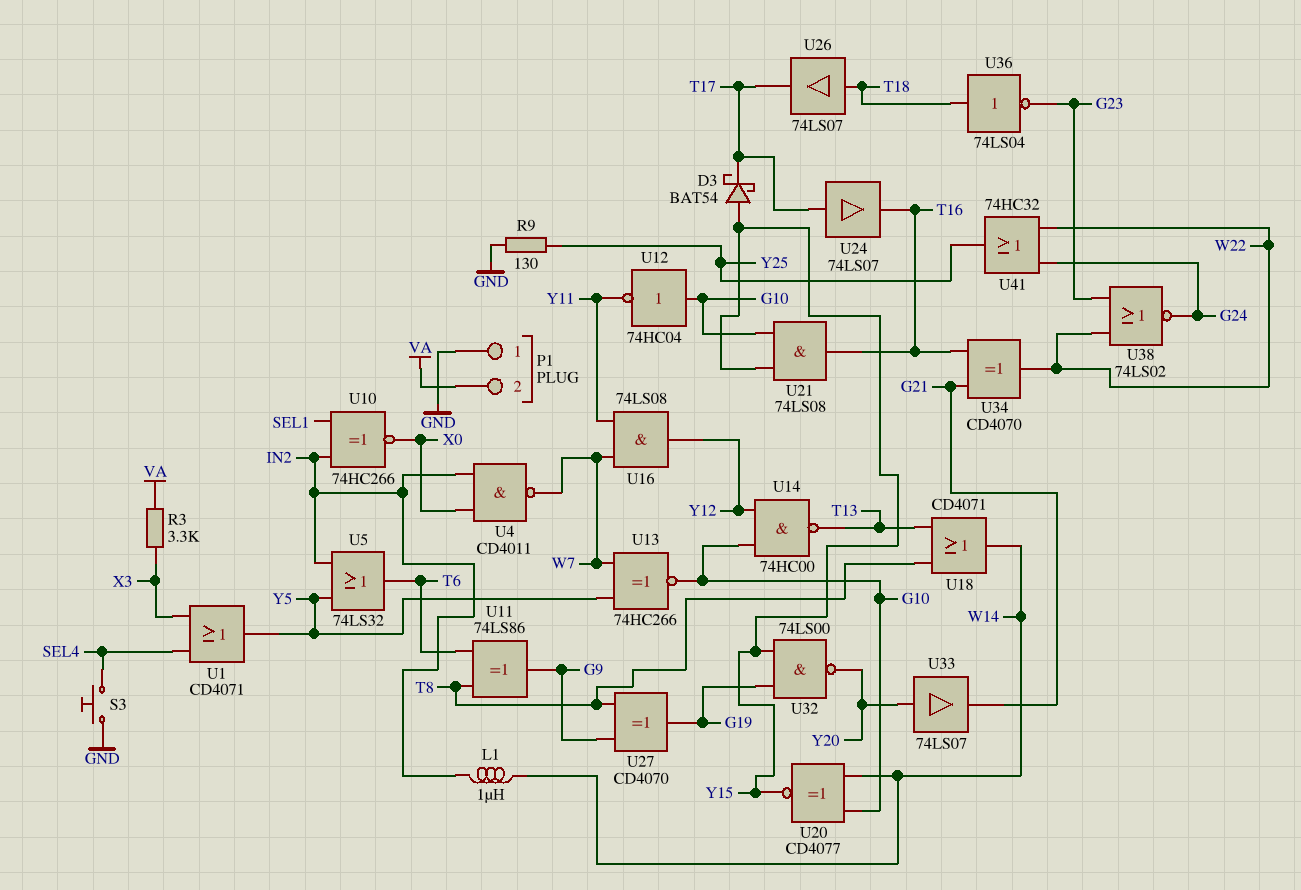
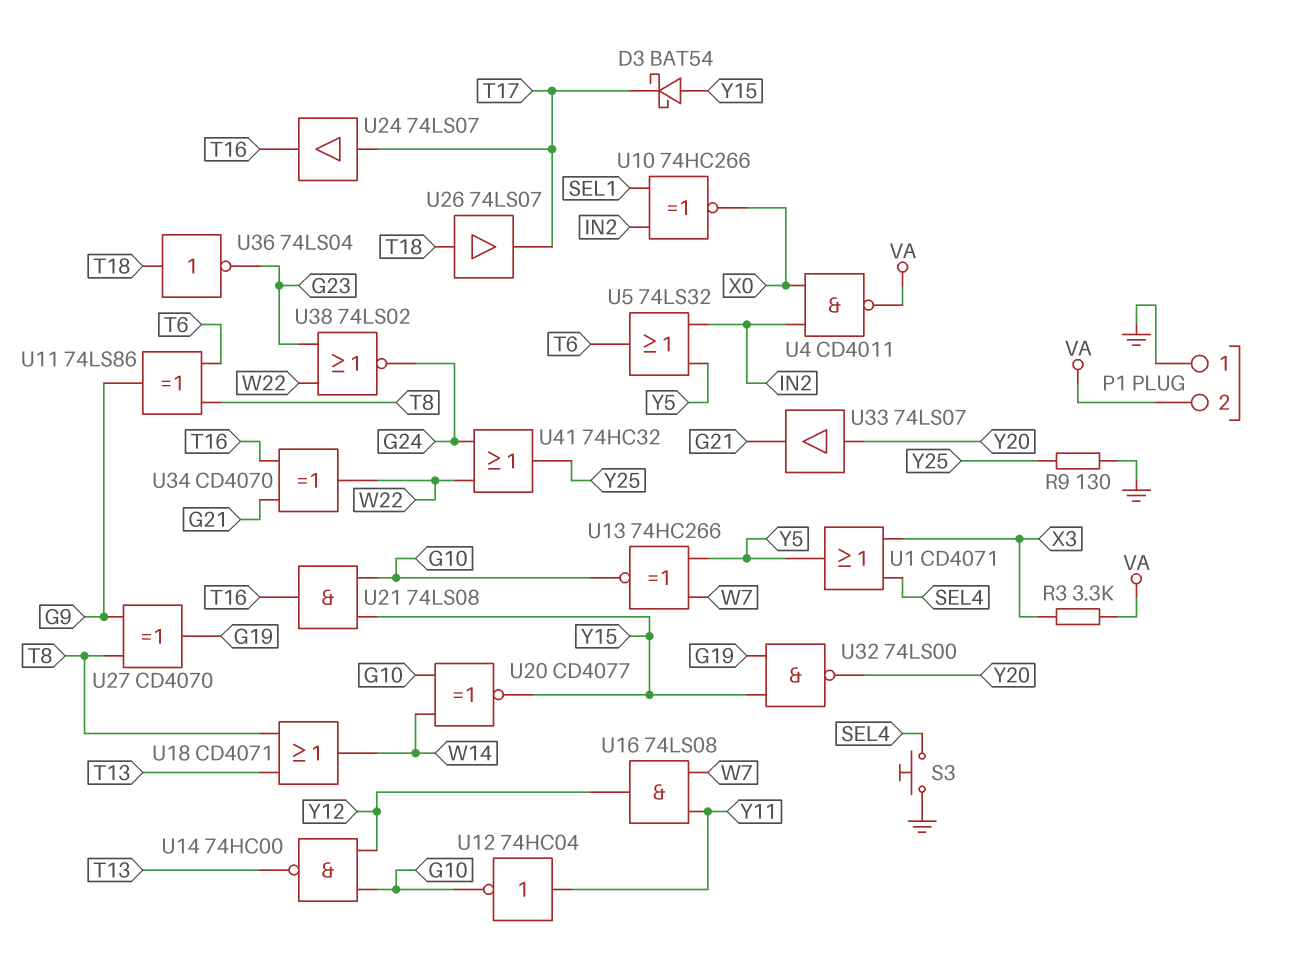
L1: 1uH (IN2, W14) -> none
U4: NAND CD4011 (in IN2, in X0, out W7) -> NAND CD4011 (in IN2, in X0, out VA)
U12: NOT 74HC04 (in G10, out Y11) -> NOT 74HC04 (in Y11, out G10)

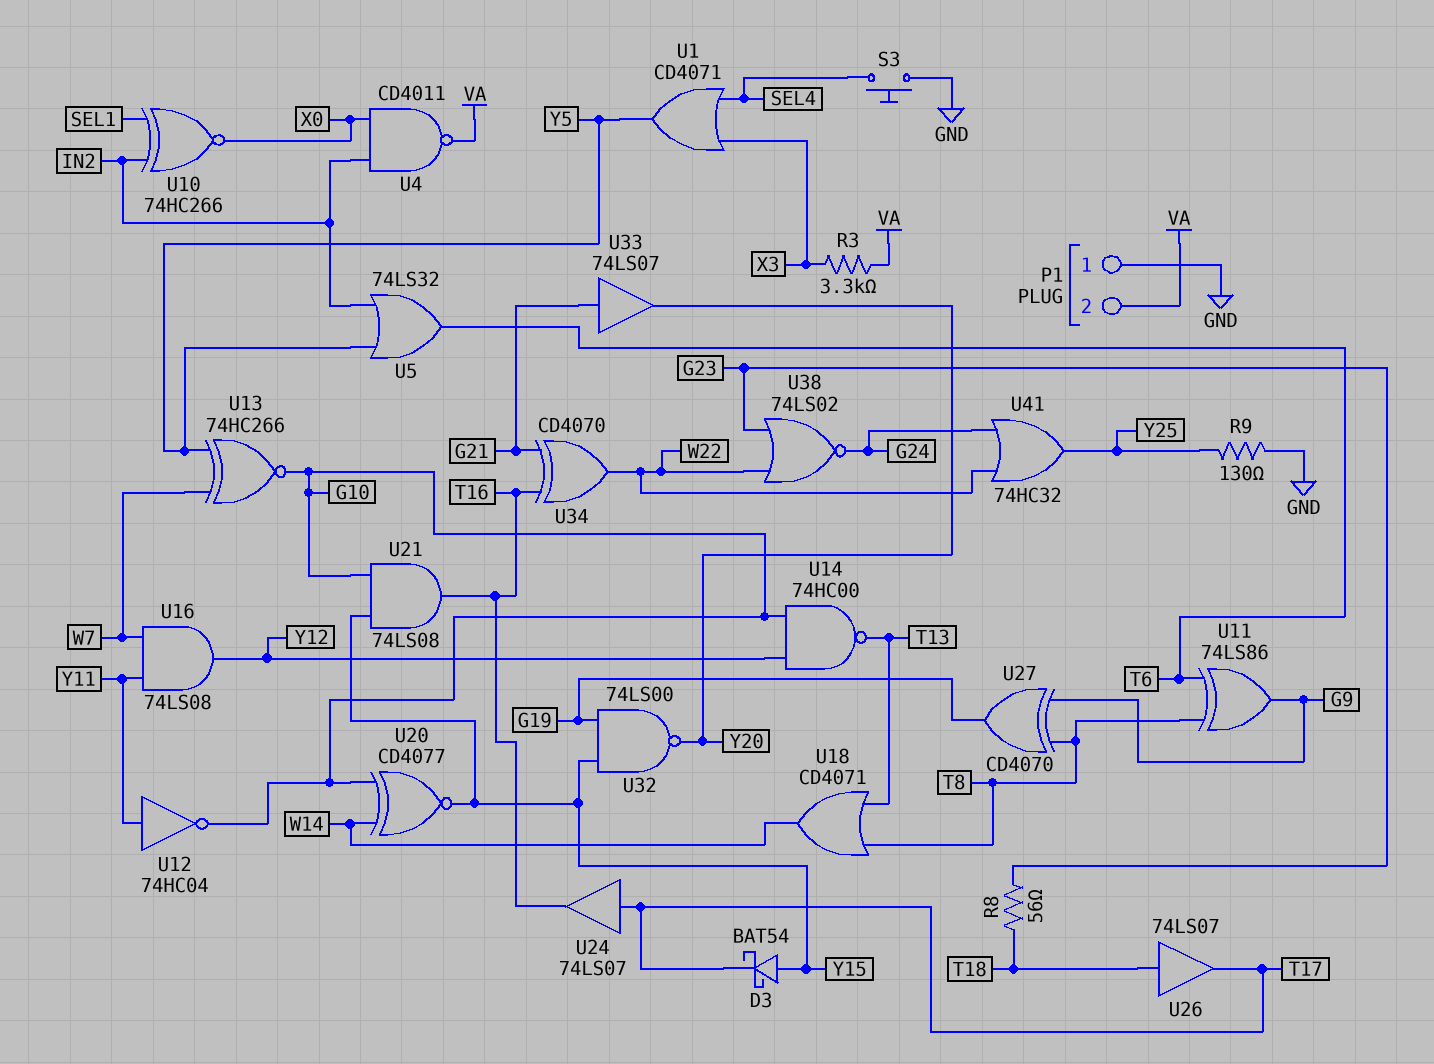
R8: none -> 56 (G23, T18)
U33: buffer 74LS07 (in Y20, out G21) -> buffer 74LS07 (in G21, out Y20)
U36: NOT 74LS04 (in T18, out G23) -> none

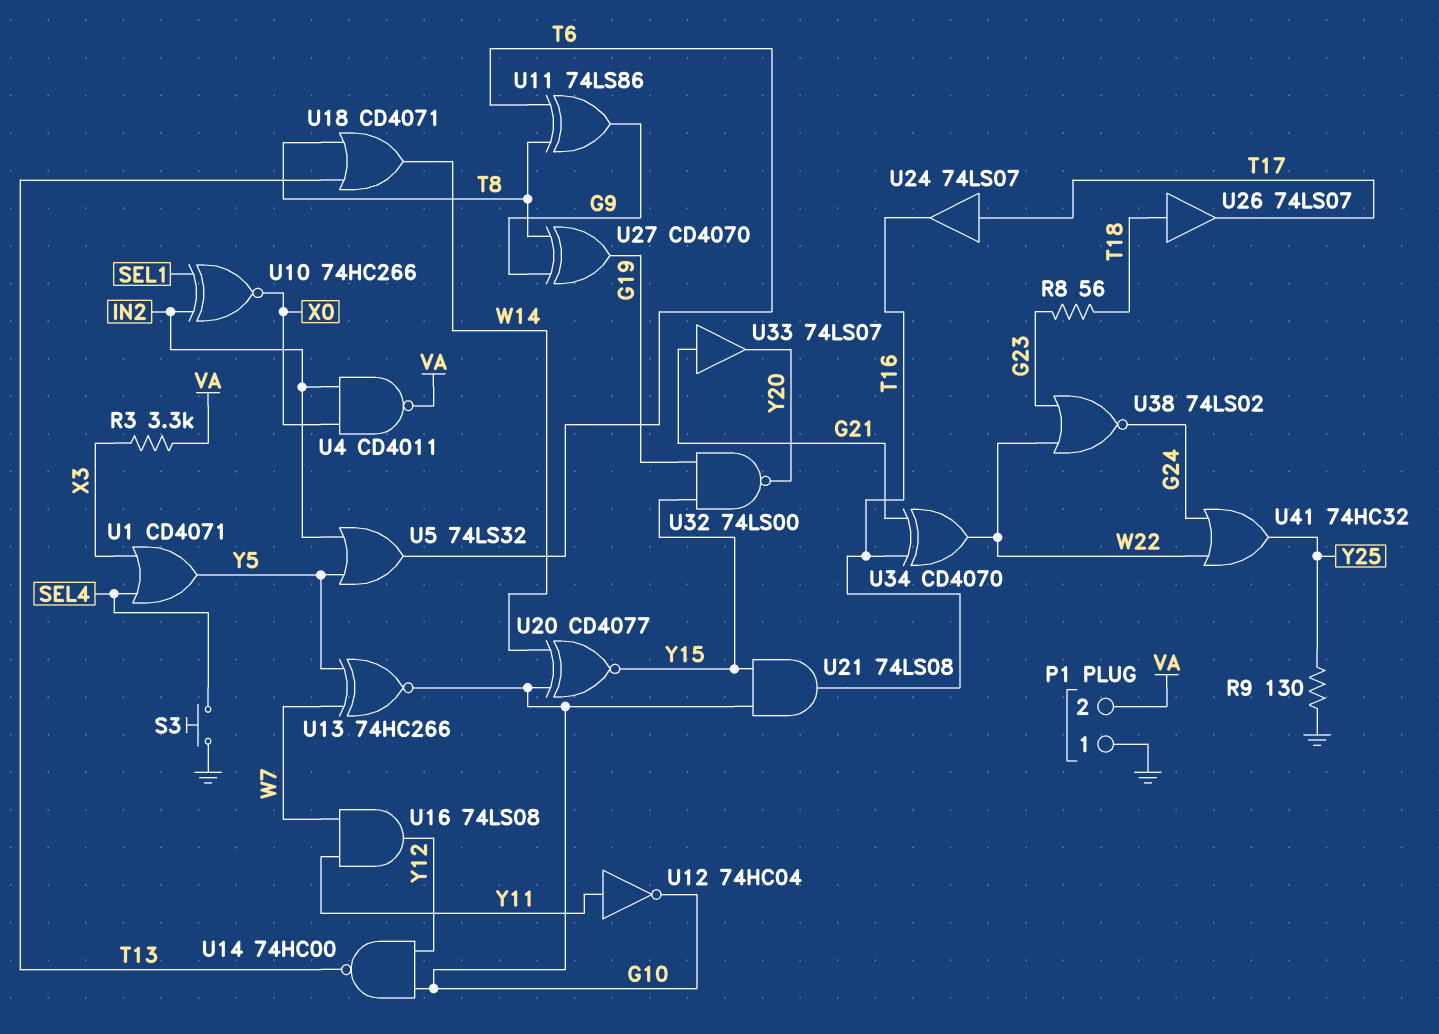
D3: schottky BAT54 (A Y15, K T17) -> none

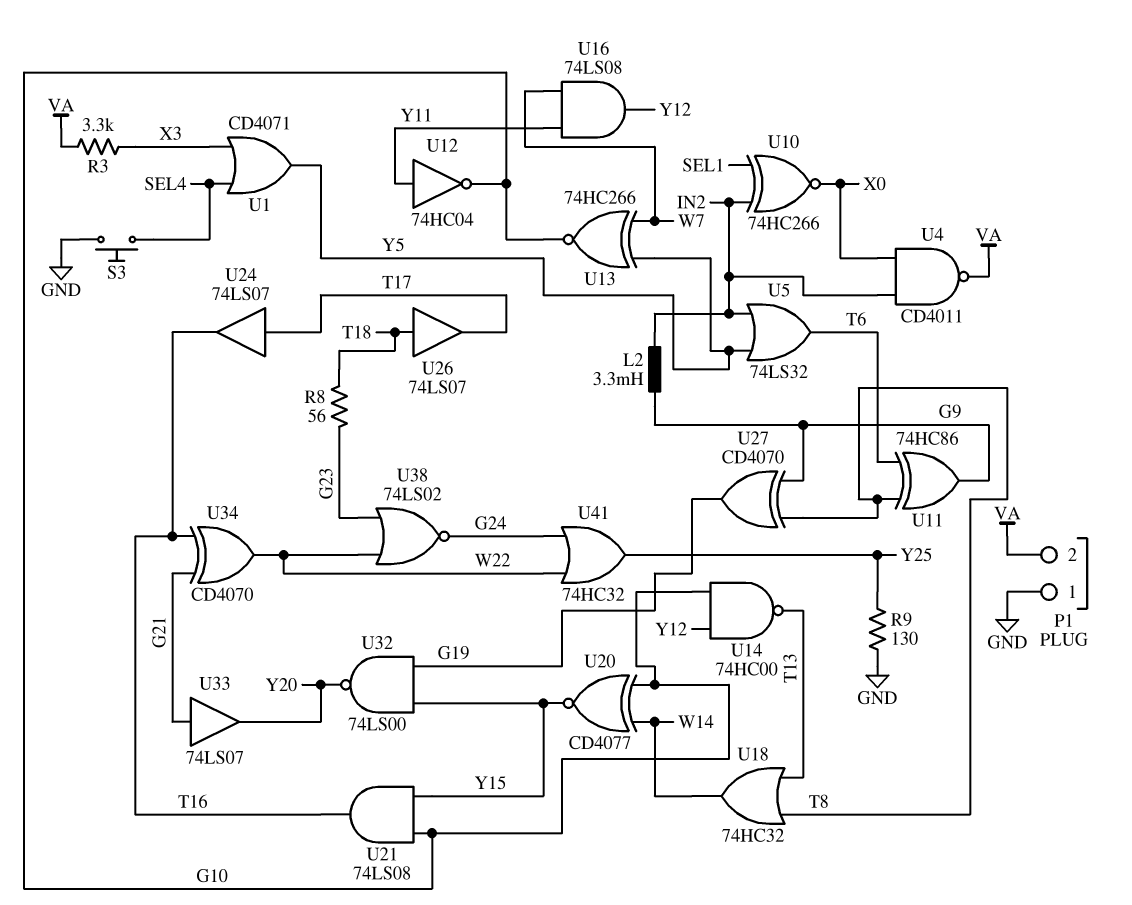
L2: none -> 3.3mH (G9, IN2)
U11: XOR 74LS86 (in T6, in T8, out G9) -> XOR 74HC86 (in T6, in T8, out G9)
U18: OR CD4071 (in T8, in T13, out W14) -> OR 74HC32 (in T8, in T13, out W14)

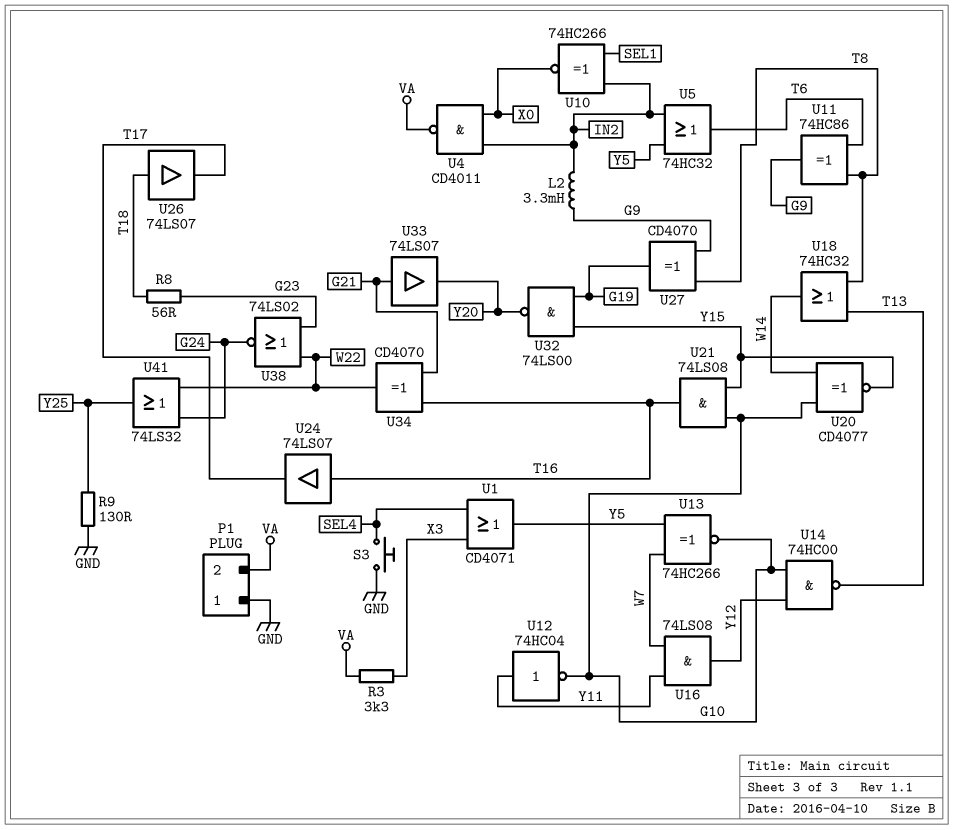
U5: OR 74LS32 (in IN2, in Y5, out T6) -> OR 74HC32 (in IN2, in Y5, out T6)
U24: buffer 74LS07 (in T17, out T16) -> buffer 74LS07 (in T16, out T17)
U41: OR 74HC32 (in G24, in W22, out Y25) -> OR 74LS32 (in G24, in W22, out Y25)

